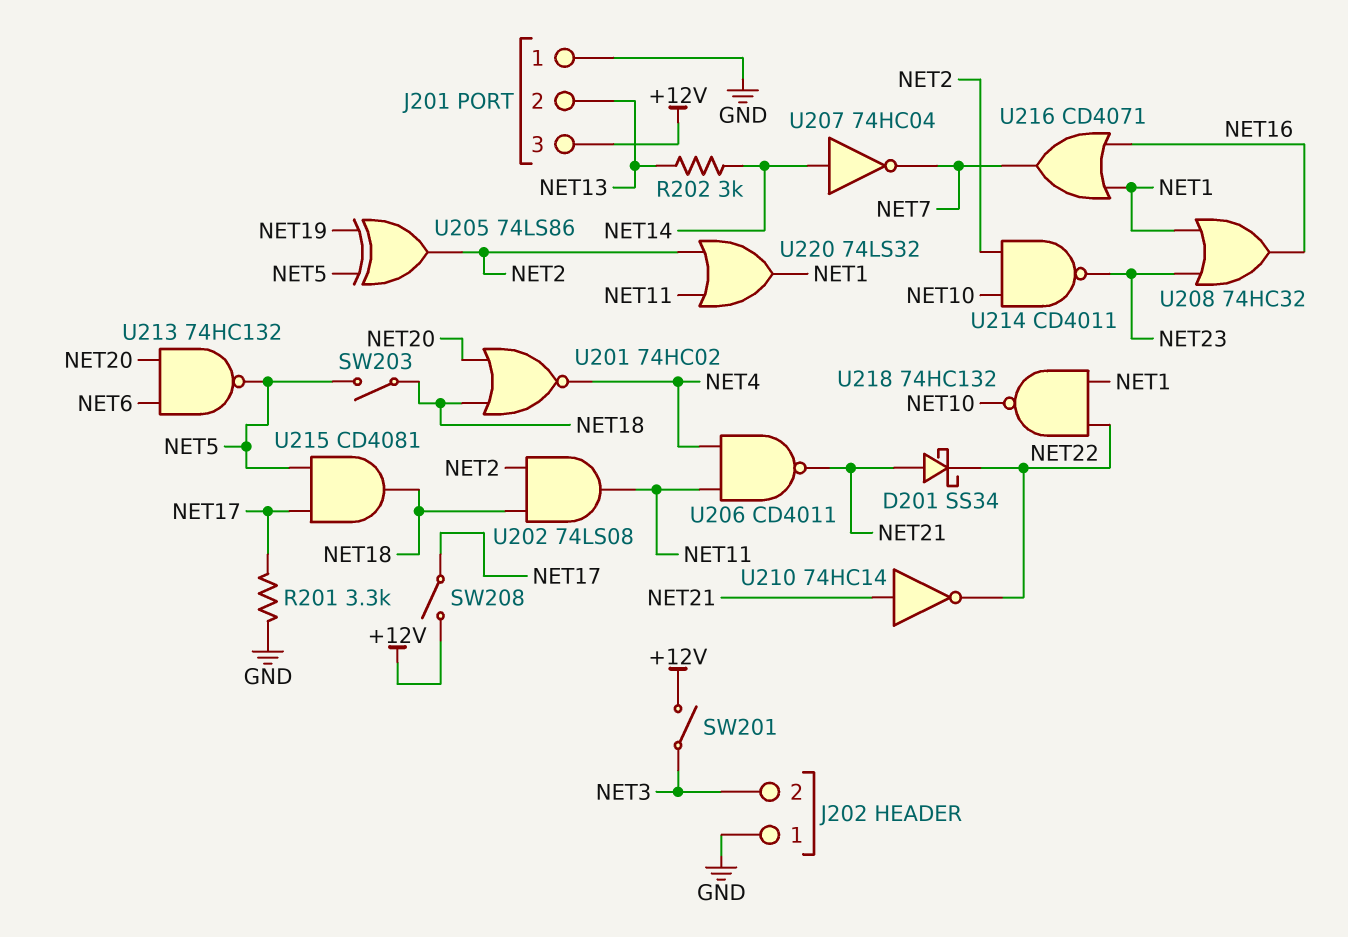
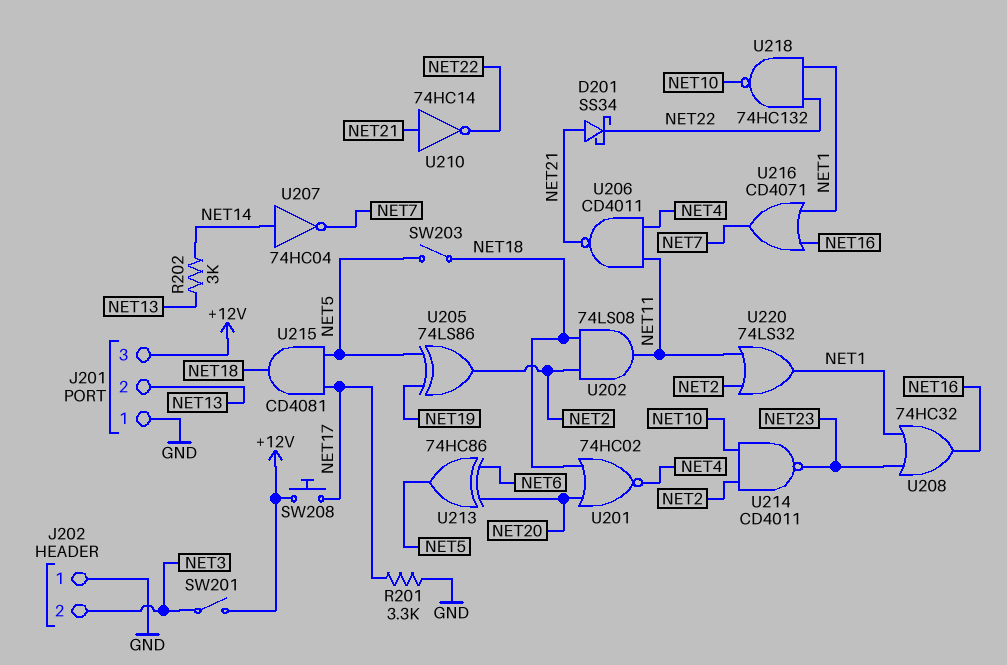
SW208: switch (+12V, NET17) -> button (+12V, NET17)
U213: NAND 74HC132 (in NET6, in NET20, out NET5) -> XOR 74HC86 (in NET6, in NET20, out NET5)

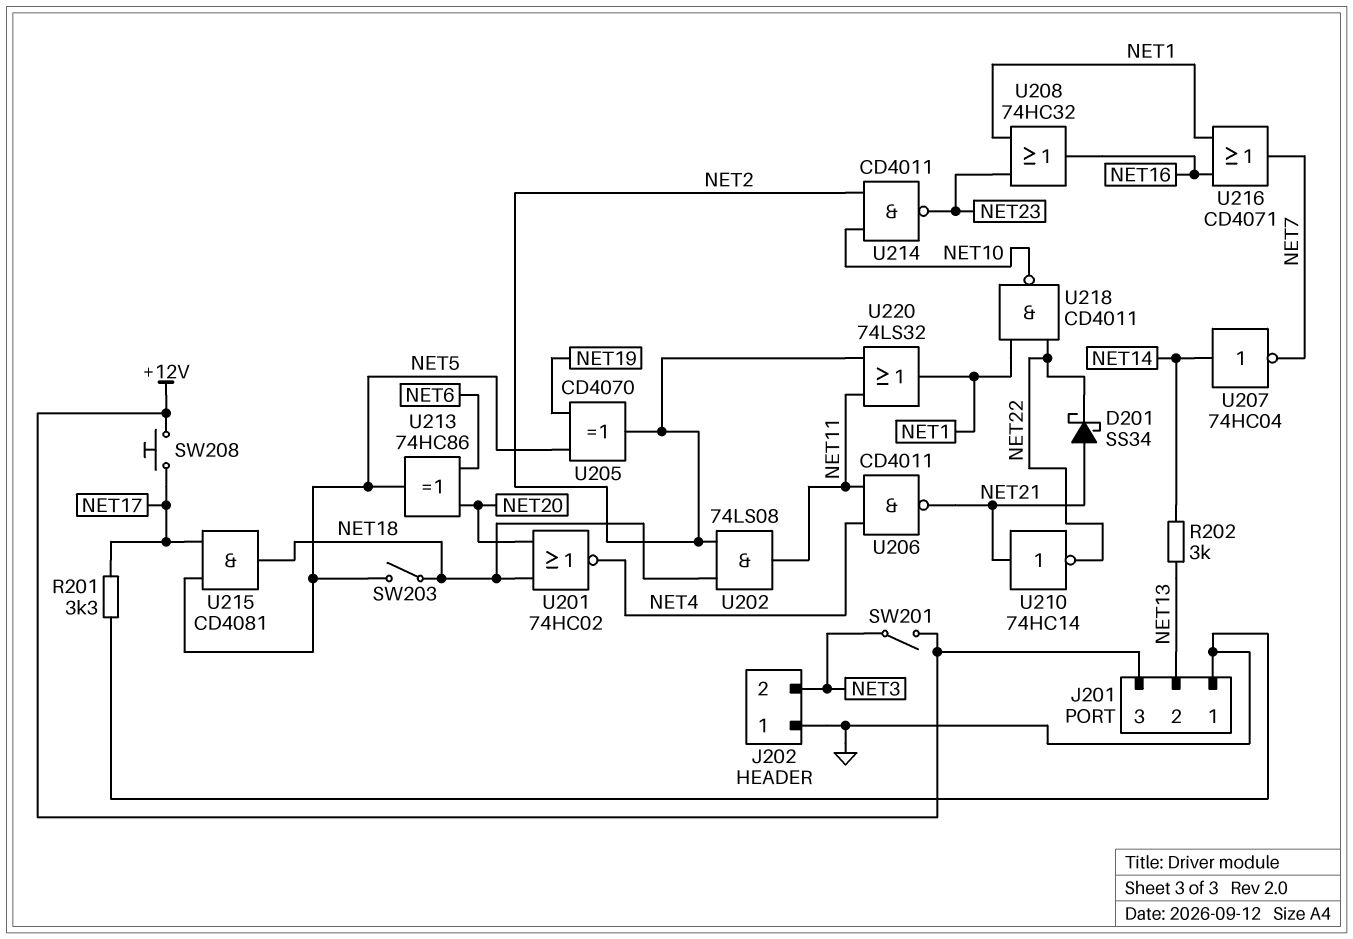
U205: XOR 74LS86 (in NET5, in NET19, out NET2) -> XOR CD4070 (in NET5, in NET19, out NET2)
U218: NAND 74HC132 (in NET1, in NET22, out NET10) -> NAND CD4011 (in NET1, in NET22, out NET10)

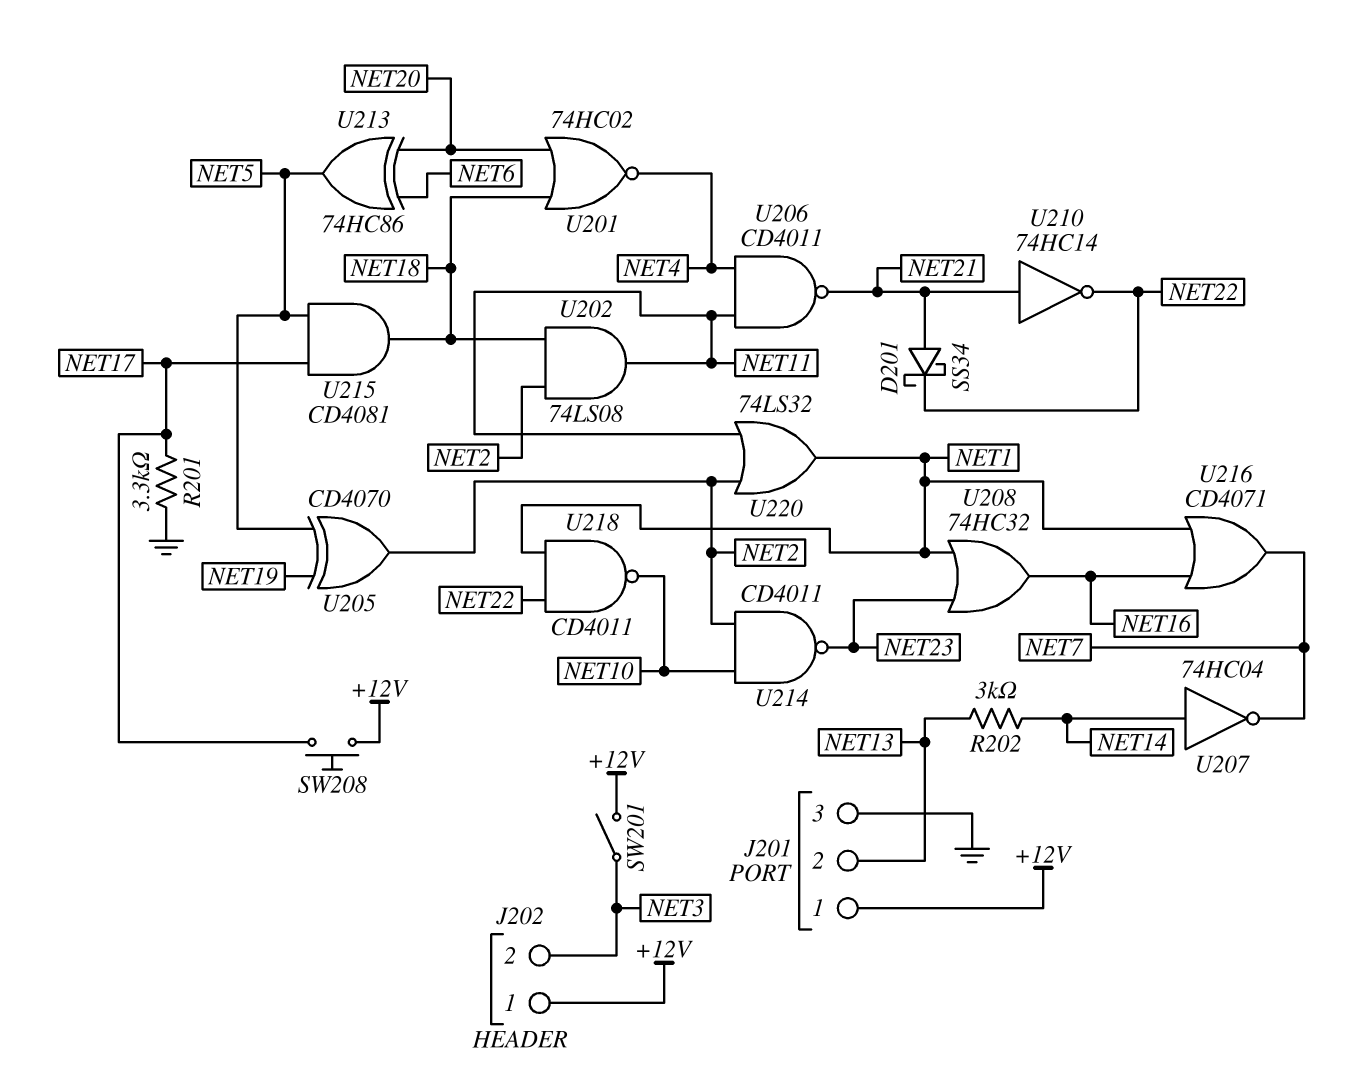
J201 pin 1: GND -> +12V
J201 pin 3: +12V -> GND
J202 pin 1: GND -> +12V
SW203: switch (NET5, NET18) -> none

